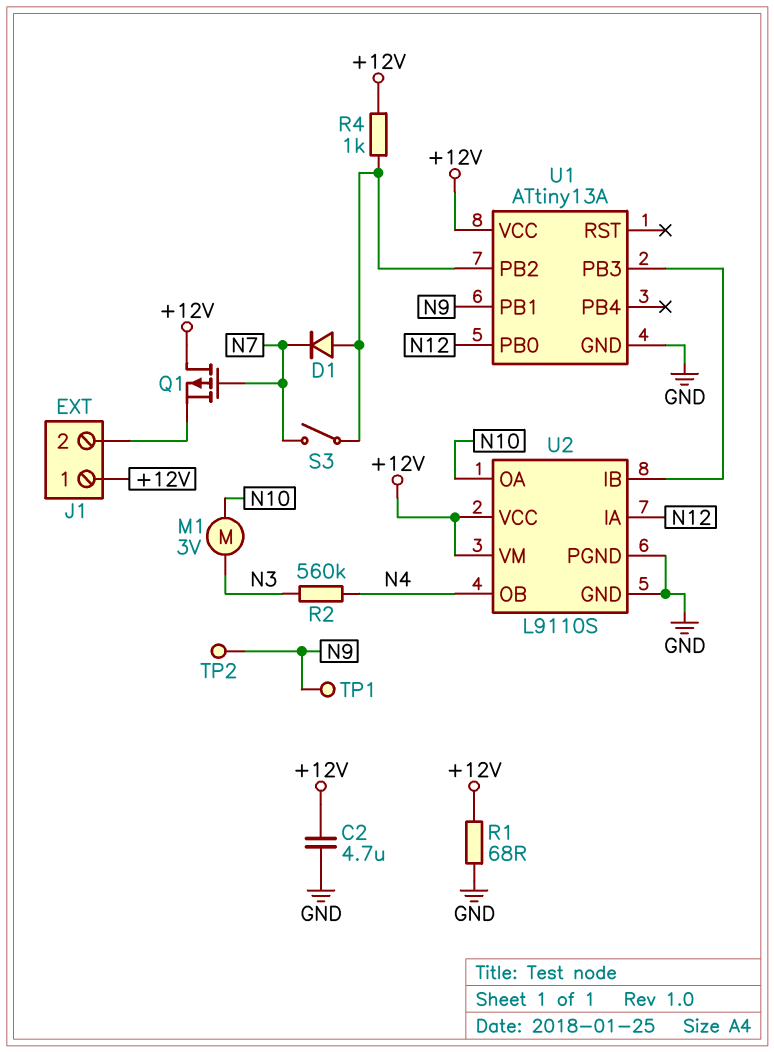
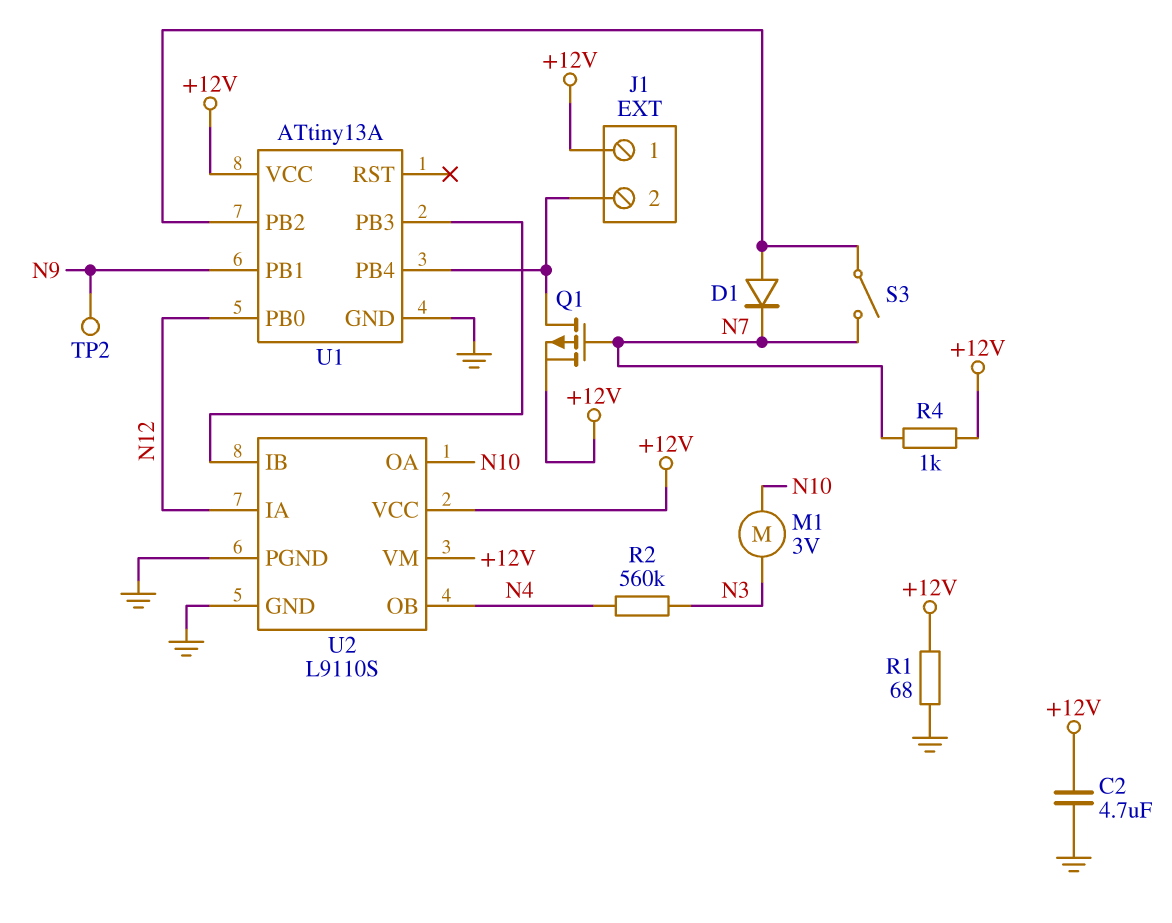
Q1: PMOS (G N7, D +12V, S J1/2) -> PMOS (G N7, D J1/2, S +12V)
R4: 1k (+12V, U1/PB2) -> 1k (+12V, N7)
TP1: test point (N9) -> none
U1 pin PB4: none -> J1/2

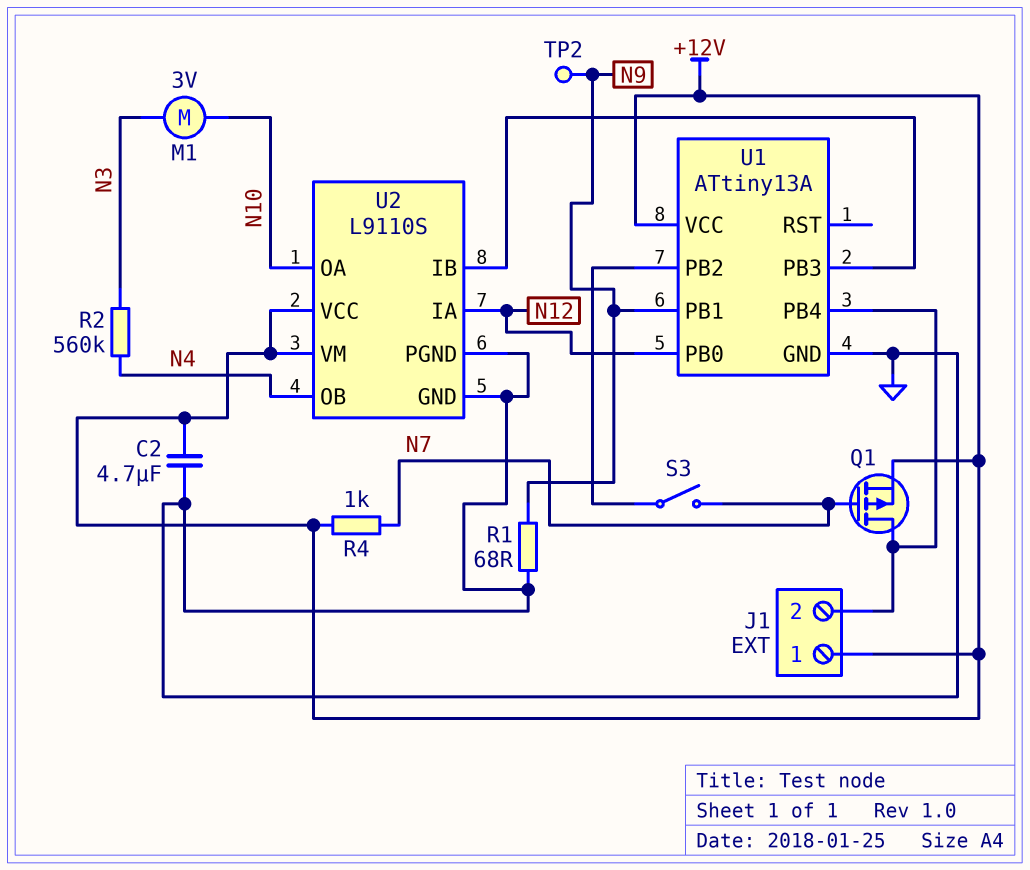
D1: diode (A U1/PB2, K N7) -> none
R1: 68 (+12V, GND) -> 68 (GND, N9)

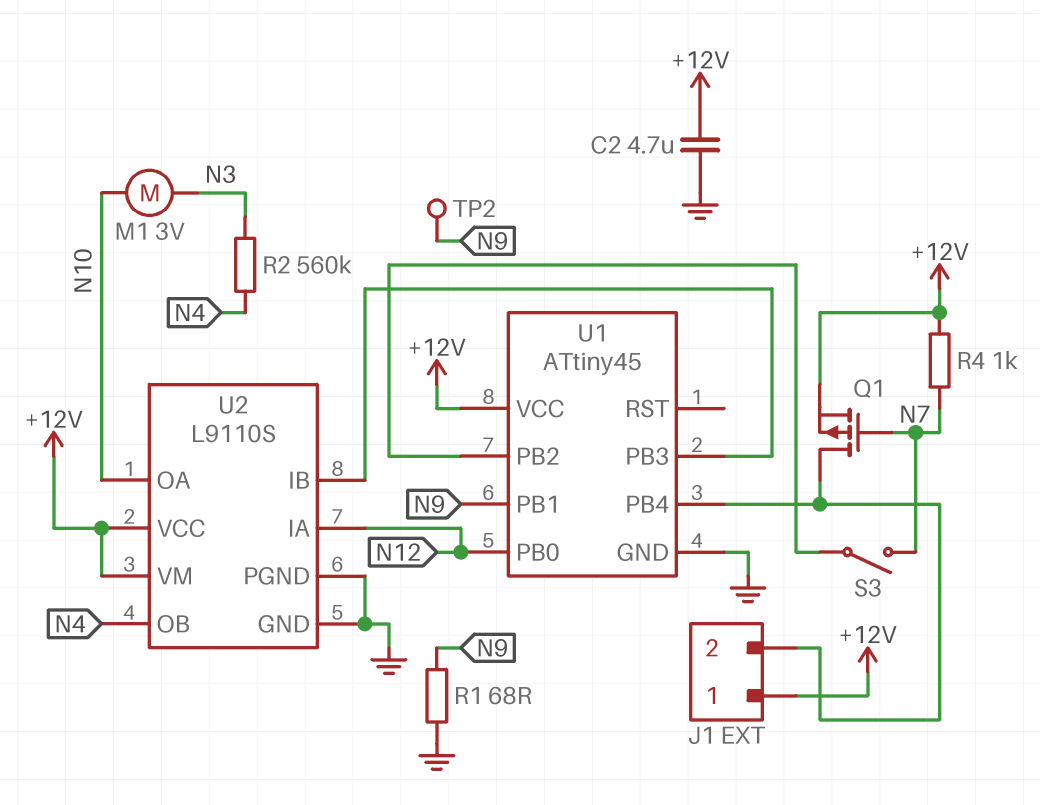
U1: ATtiny13A -> ATtiny45

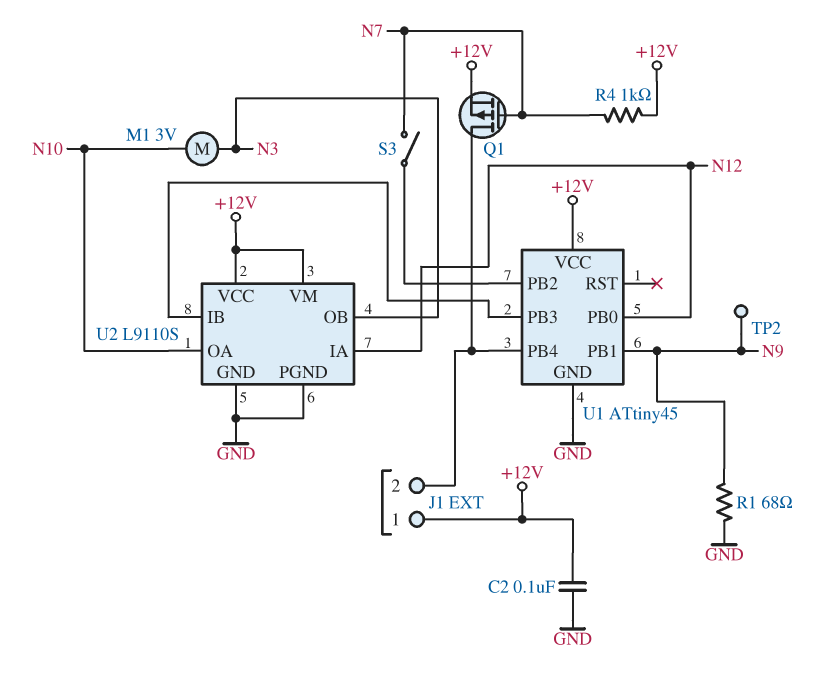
C2: 4.7uF (+12V, GND) -> 100nF (+12V, GND)
R2: 560k (N3, N4) -> none
U2 pin OB: N4 -> N3

